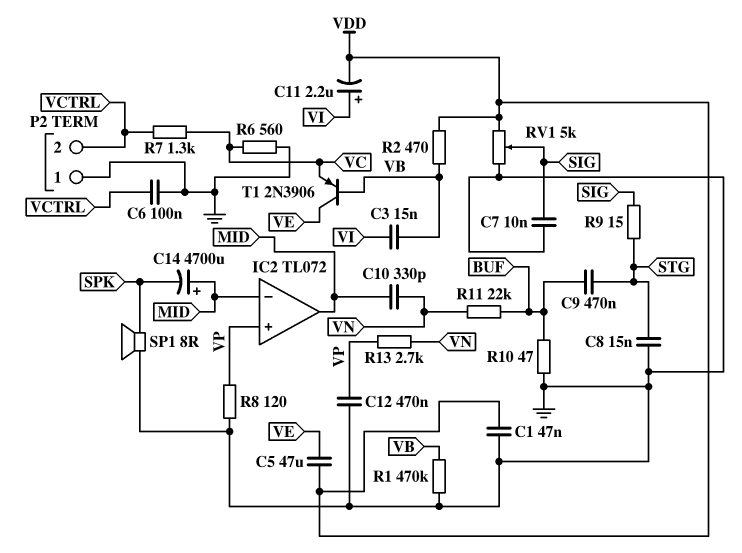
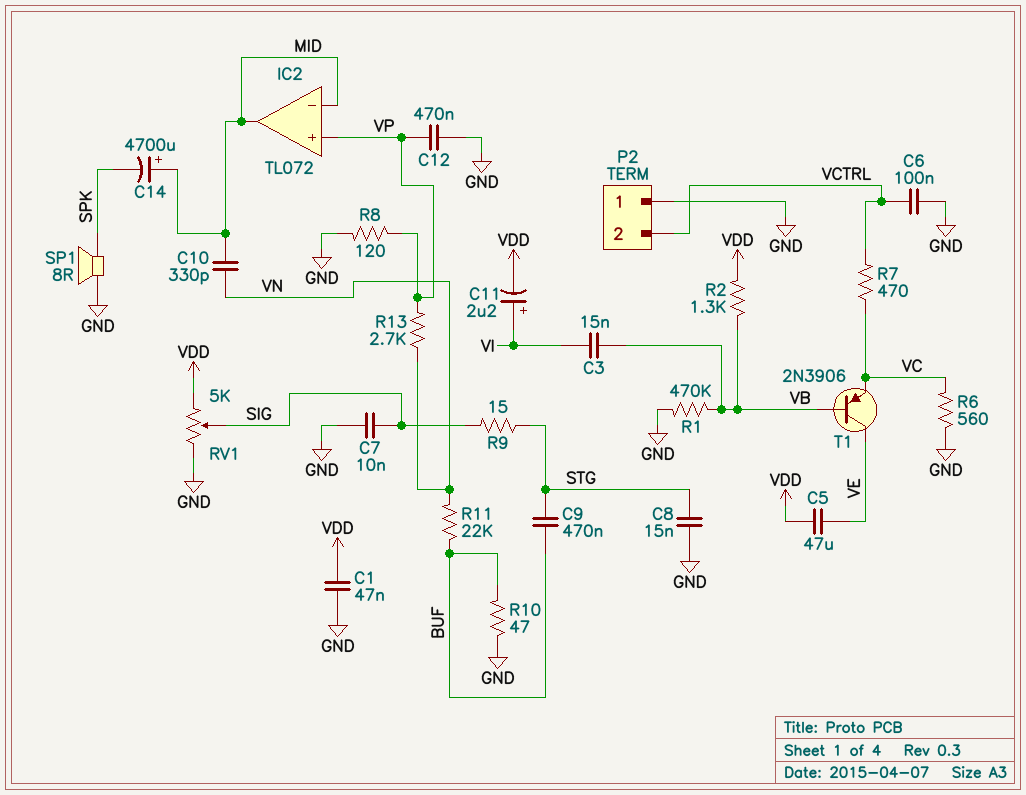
R2: 470 (VB, VDD) -> 1.3k (VB, VDD)
R7: 1.3k (VC, VCTRL) -> 470 (VC, VCTRL)

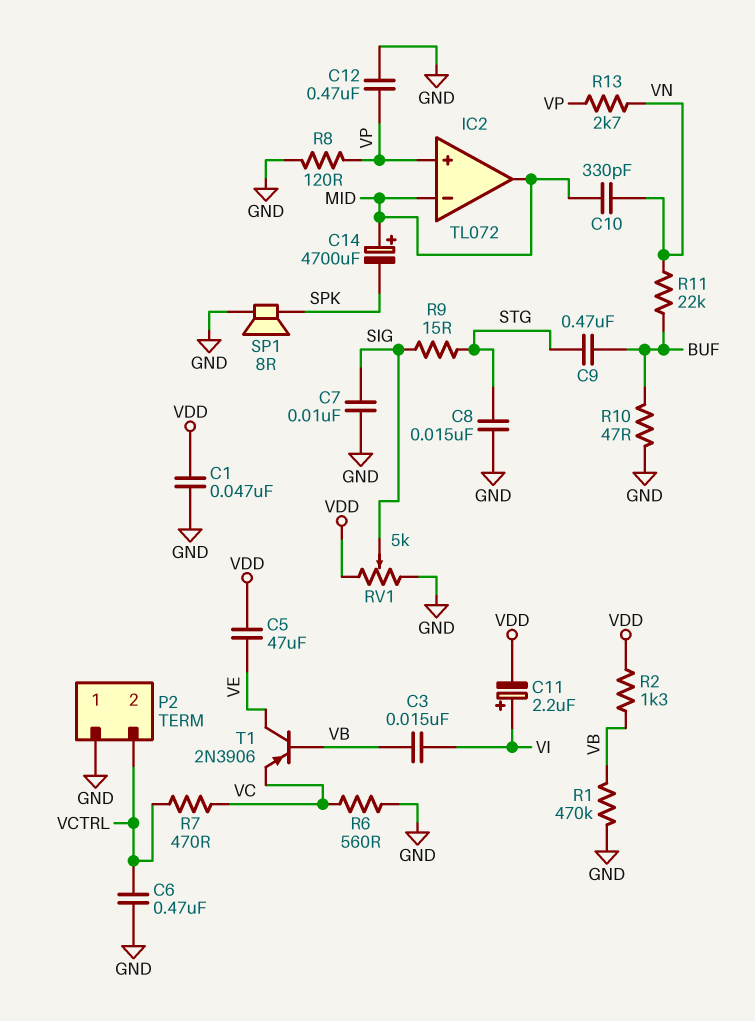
C6: 100nF (GND, VCTRL) -> 470nF (GND, VCTRL)

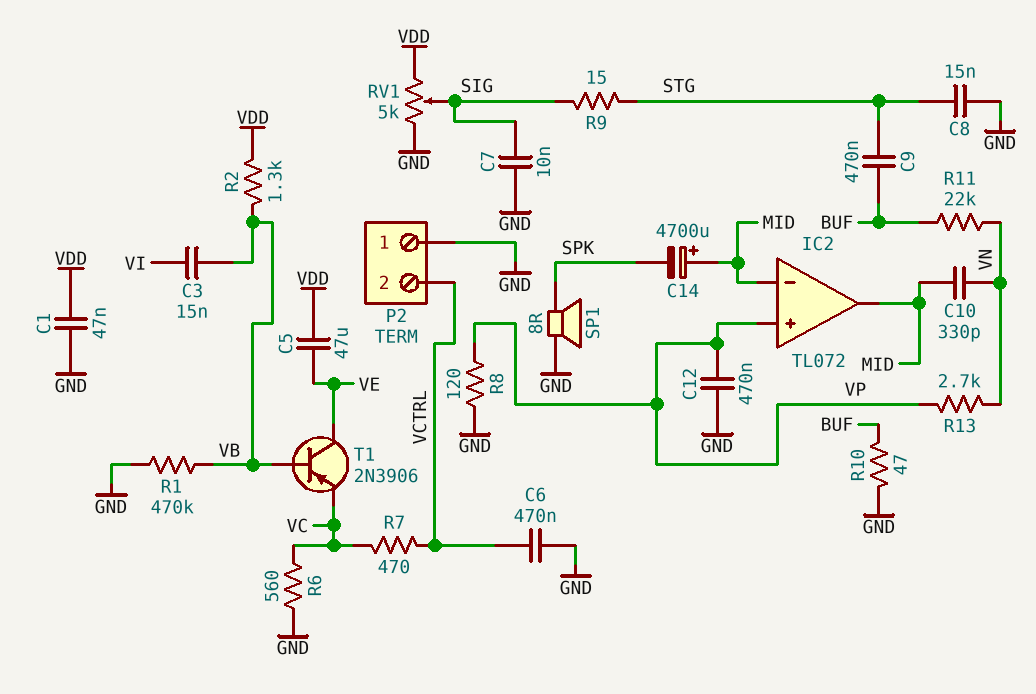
C11: 2.2uF (plus VI, minus VDD) -> none

